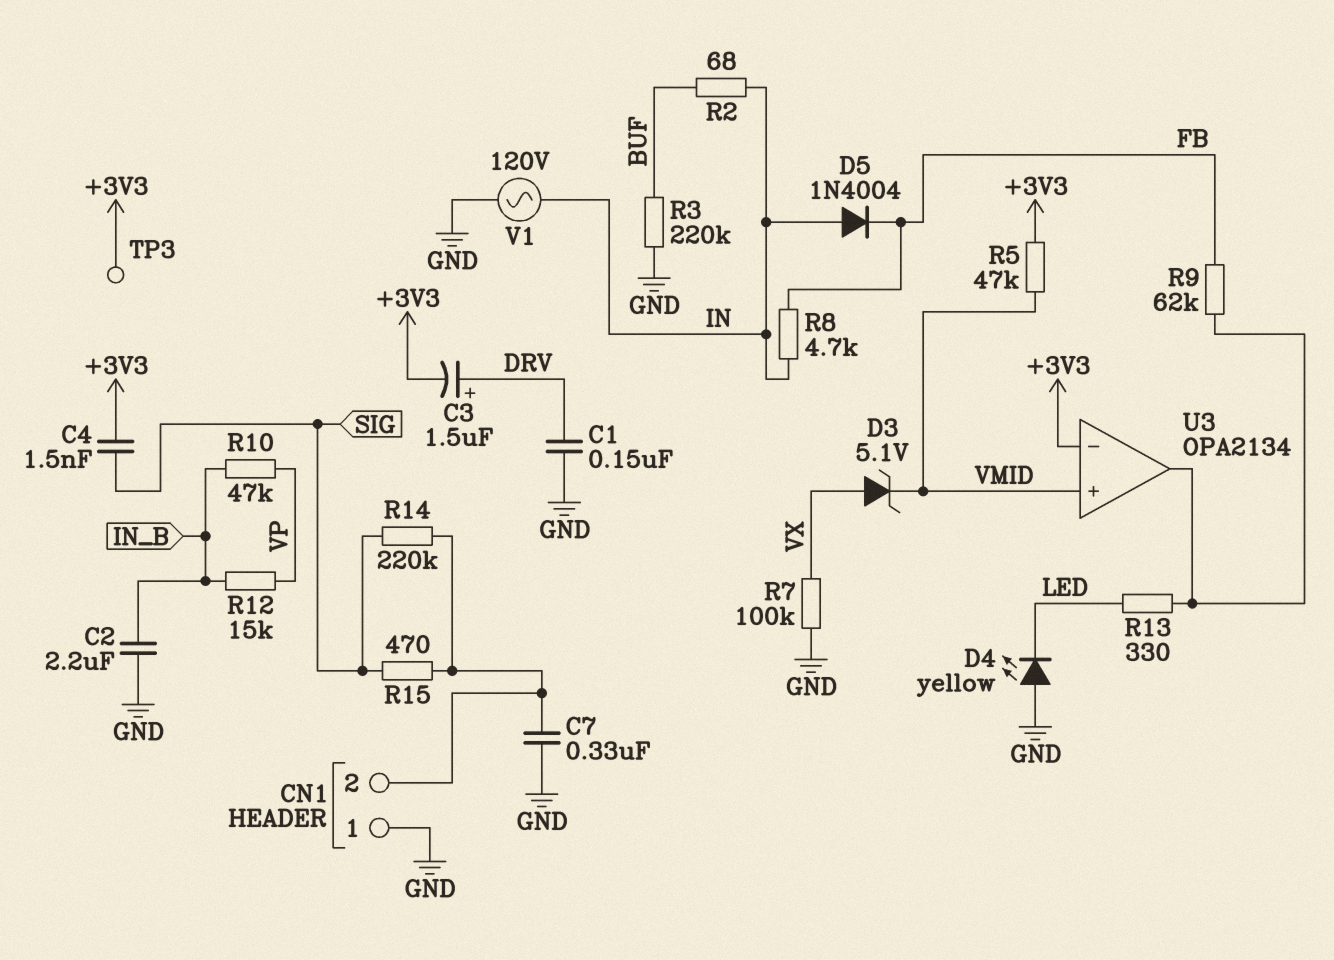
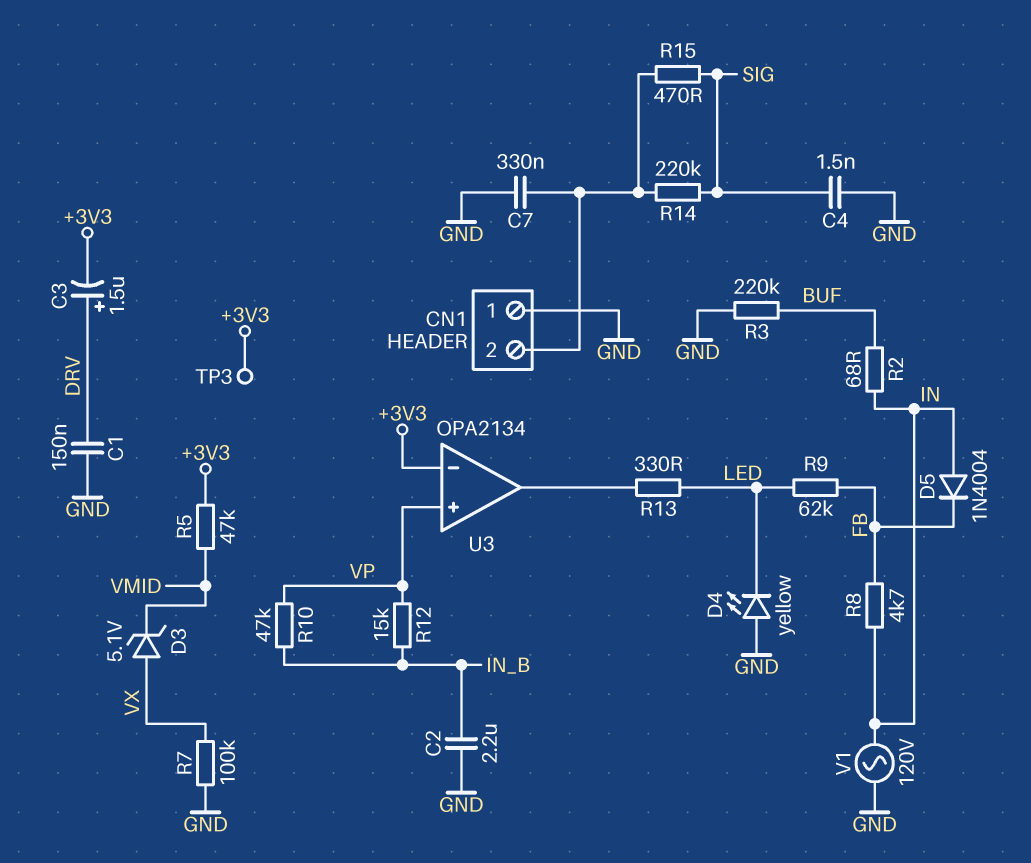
C4: 1.5nF (+3V3, SIG) -> 1.5nF (GND, SIG)
R9: 62k (FB, U3/out) -> 62k (FB, LED)
U3 pin in+: VMID -> VP

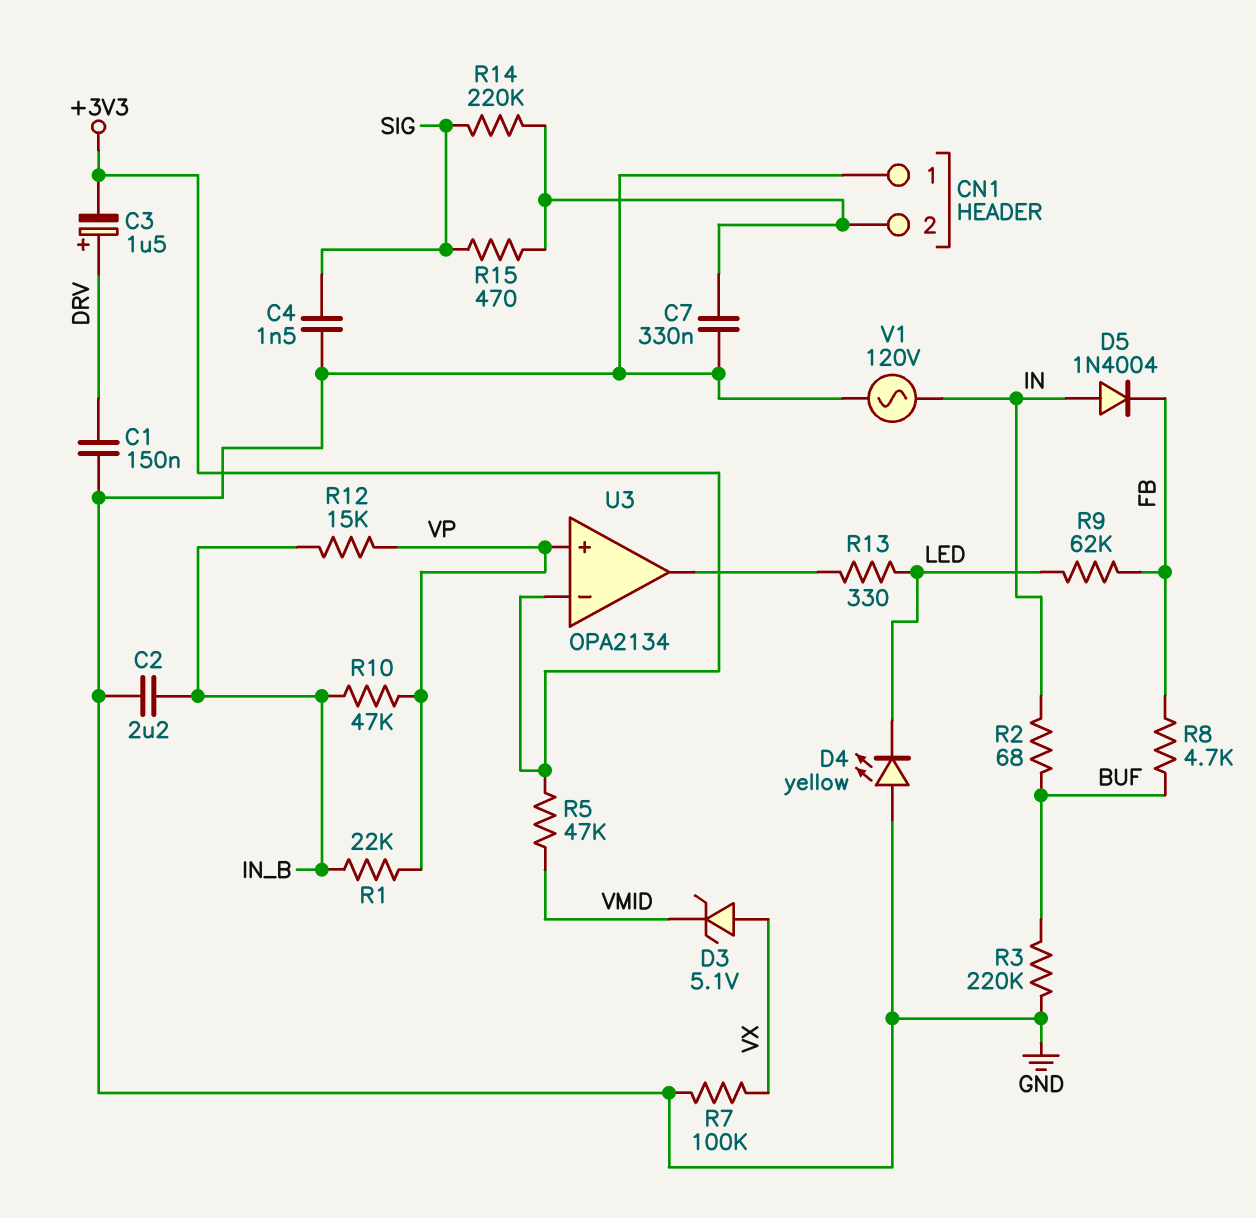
R1: none -> 22k (IN_B, VP)
R8: 4.7k (FB, IN) -> 4.7k (BUF, FB)
TP3: test point (+3V3) -> none

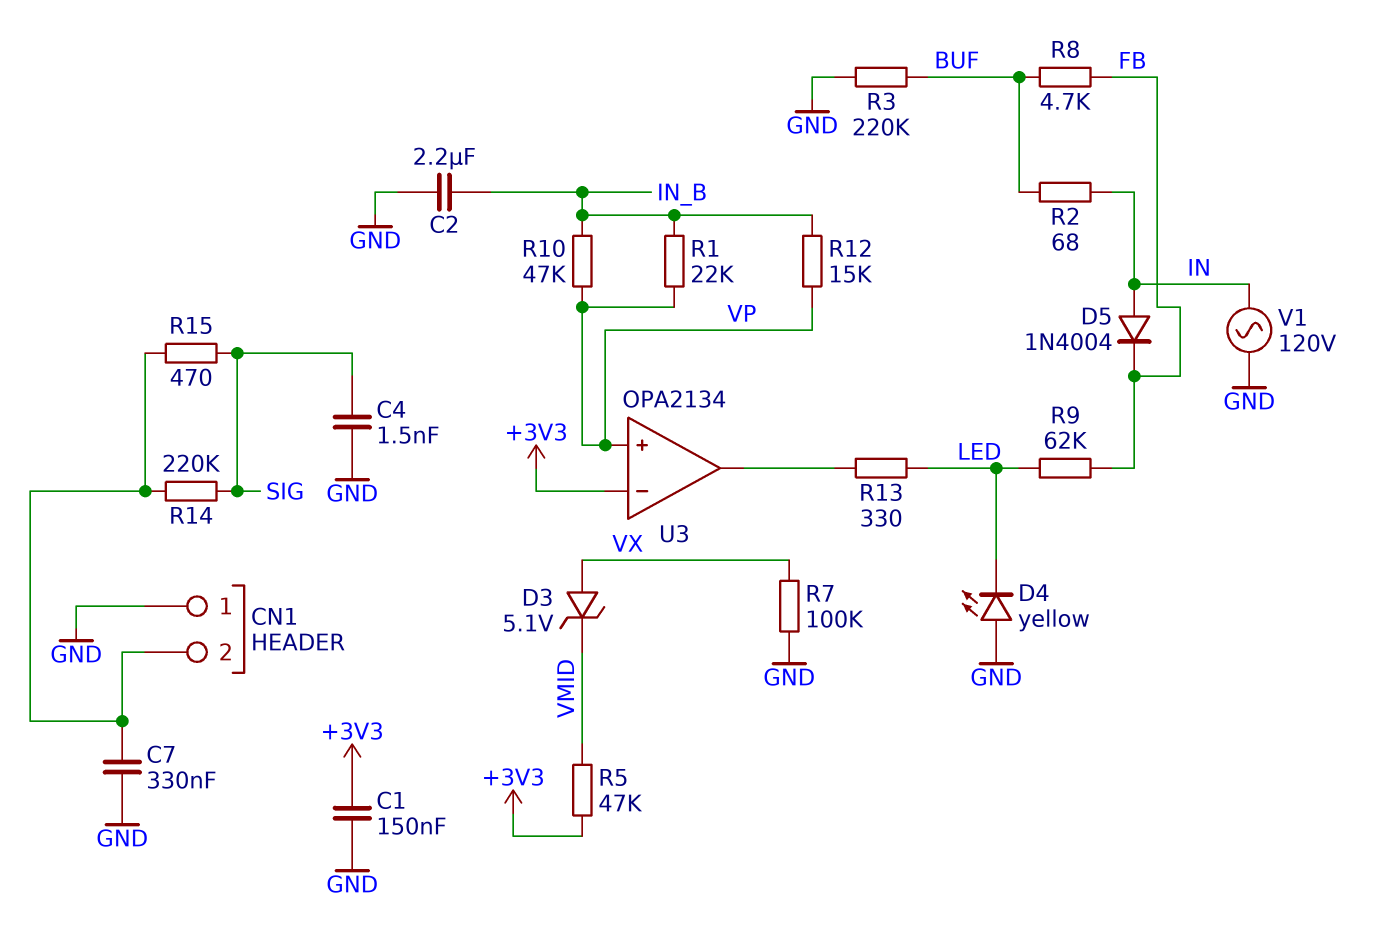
C1: 150nF (DRV, GND) -> 150nF (+3V3, GND)
C3: 1.5uF (plus DRV, minus +3V3) -> none

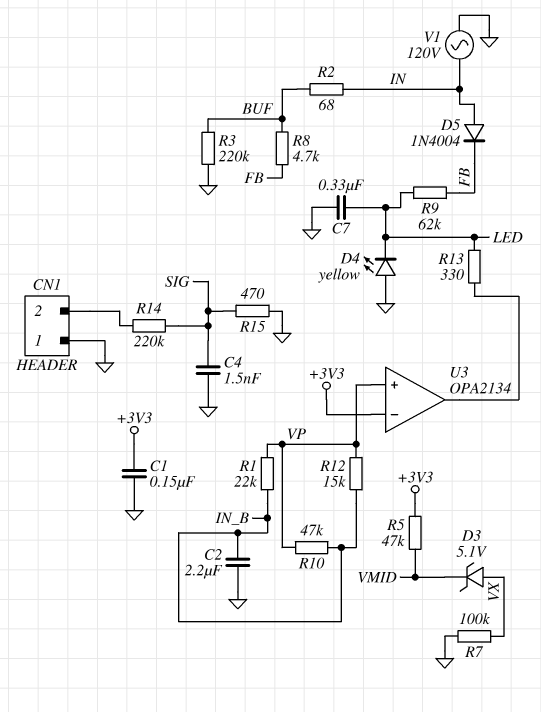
C7: 330nF (CN1/2, GND) -> 330nF (GND, LED)
R15: 470 (CN1/2, SIG) -> 470 (GND, SIG)

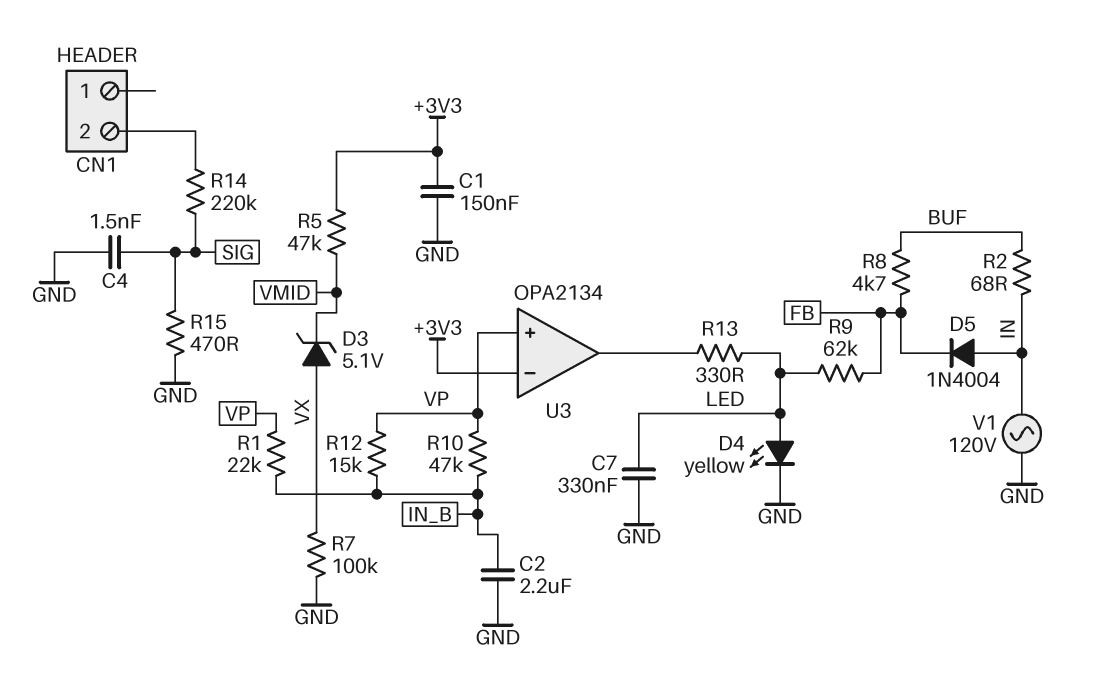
CN1 pin 1: GND -> none
D4: LED yellow (A GND, K LED) -> LED yellow (A LED, K GND)
R3: 220k (BUF, GND) -> none

